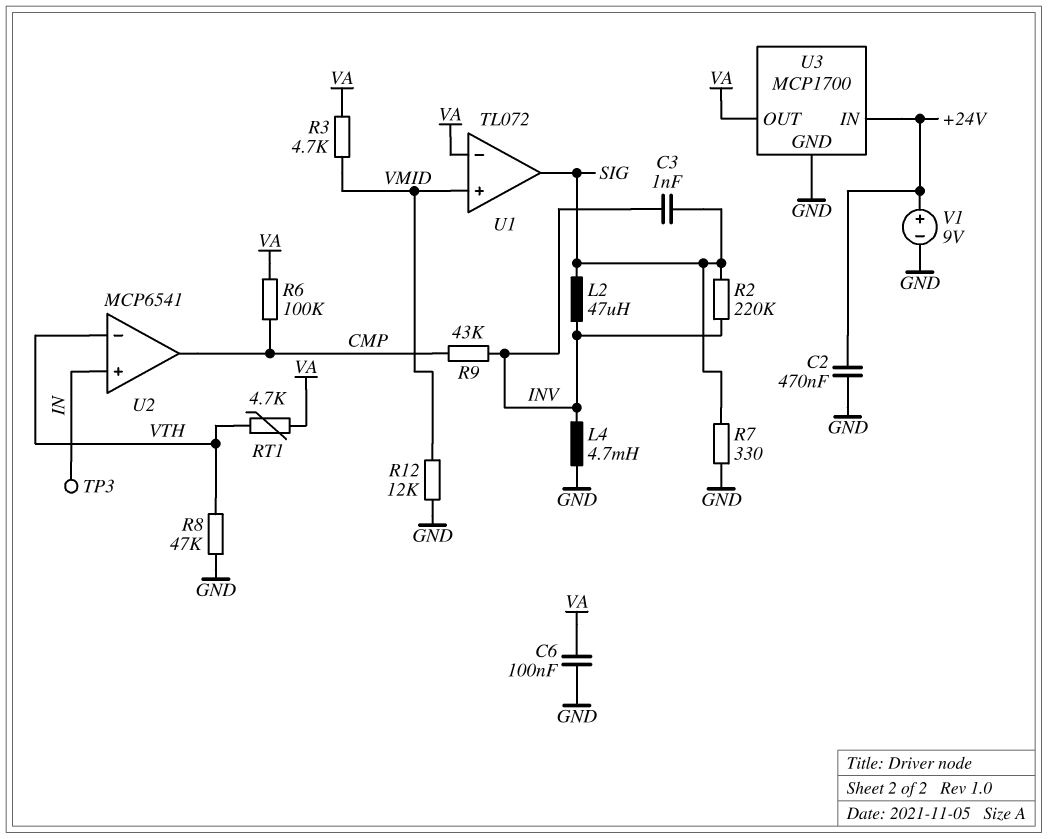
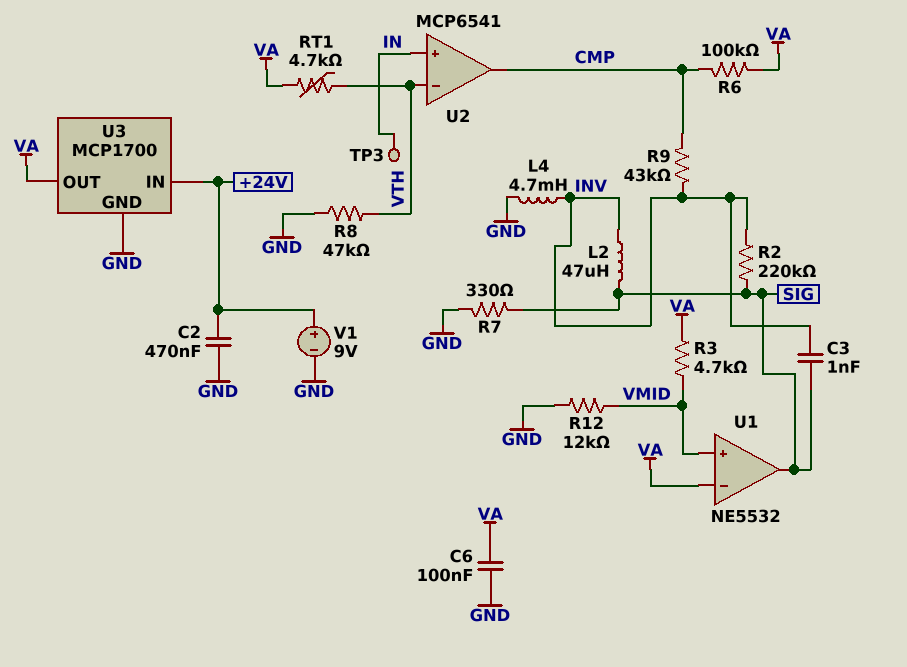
U1: TL072 -> NE5532

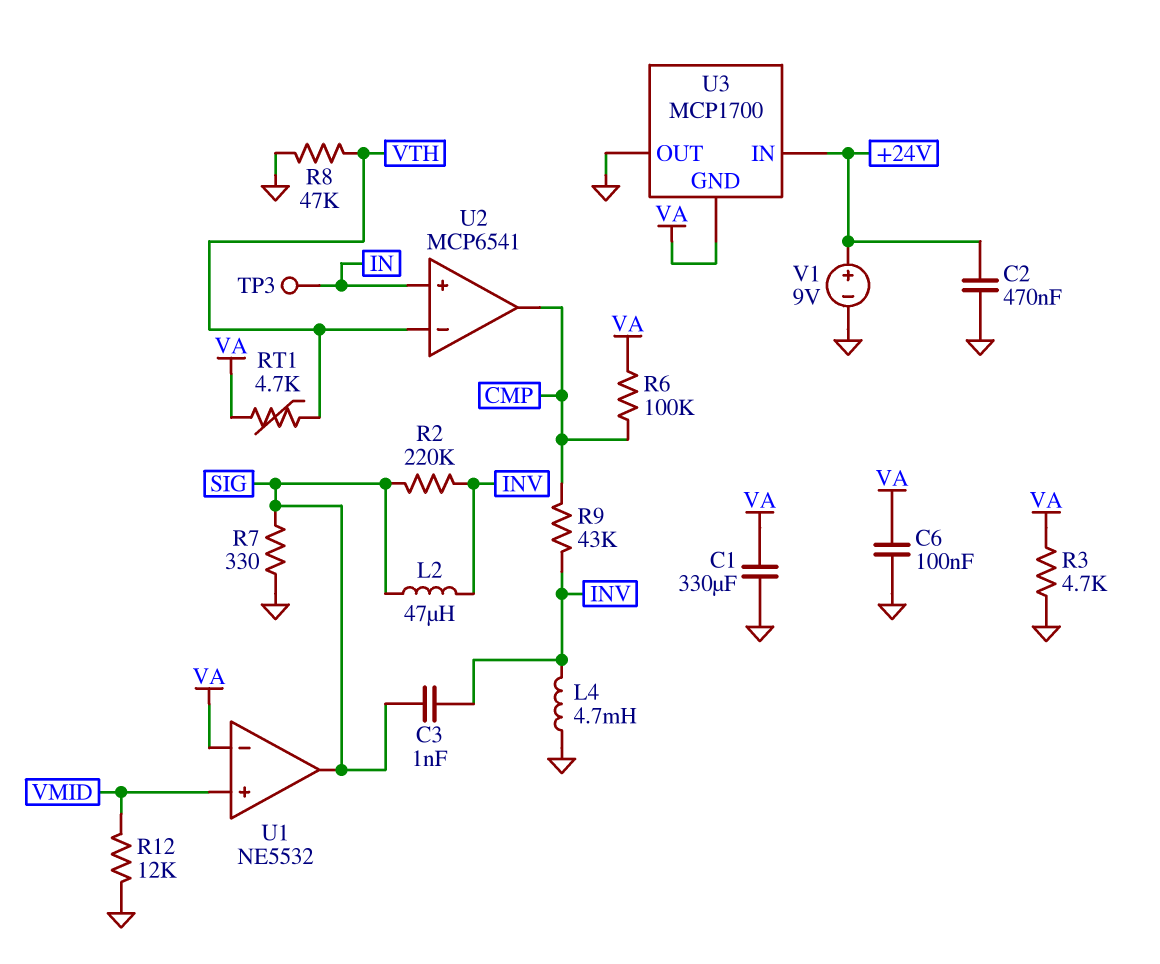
C1: none -> 330uF (GND, VA)
R3: 4.7k (VA, VMID) -> 4.7k (GND, VA)
U3 pin GND: GND -> VA
U3 pin OUT: VA -> GND

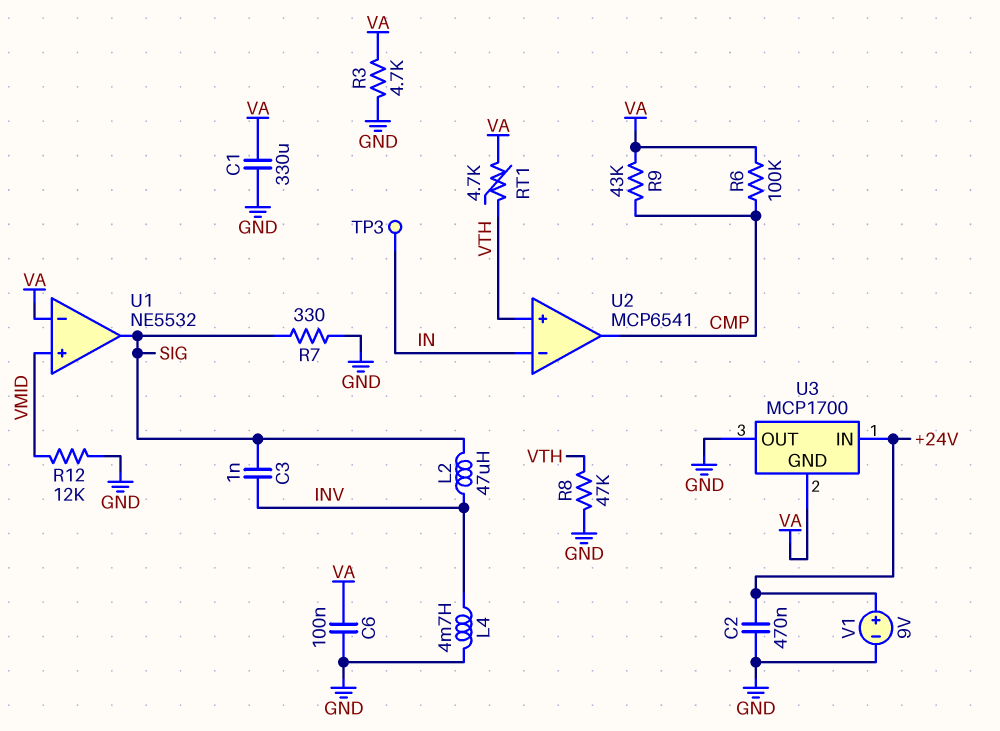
R2: 220k (INV, SIG) -> none
R9: 43k (CMP, INV) -> 43k (CMP, VA)
U2 pin in+: IN -> VTH
U2 pin in-: VTH -> IN

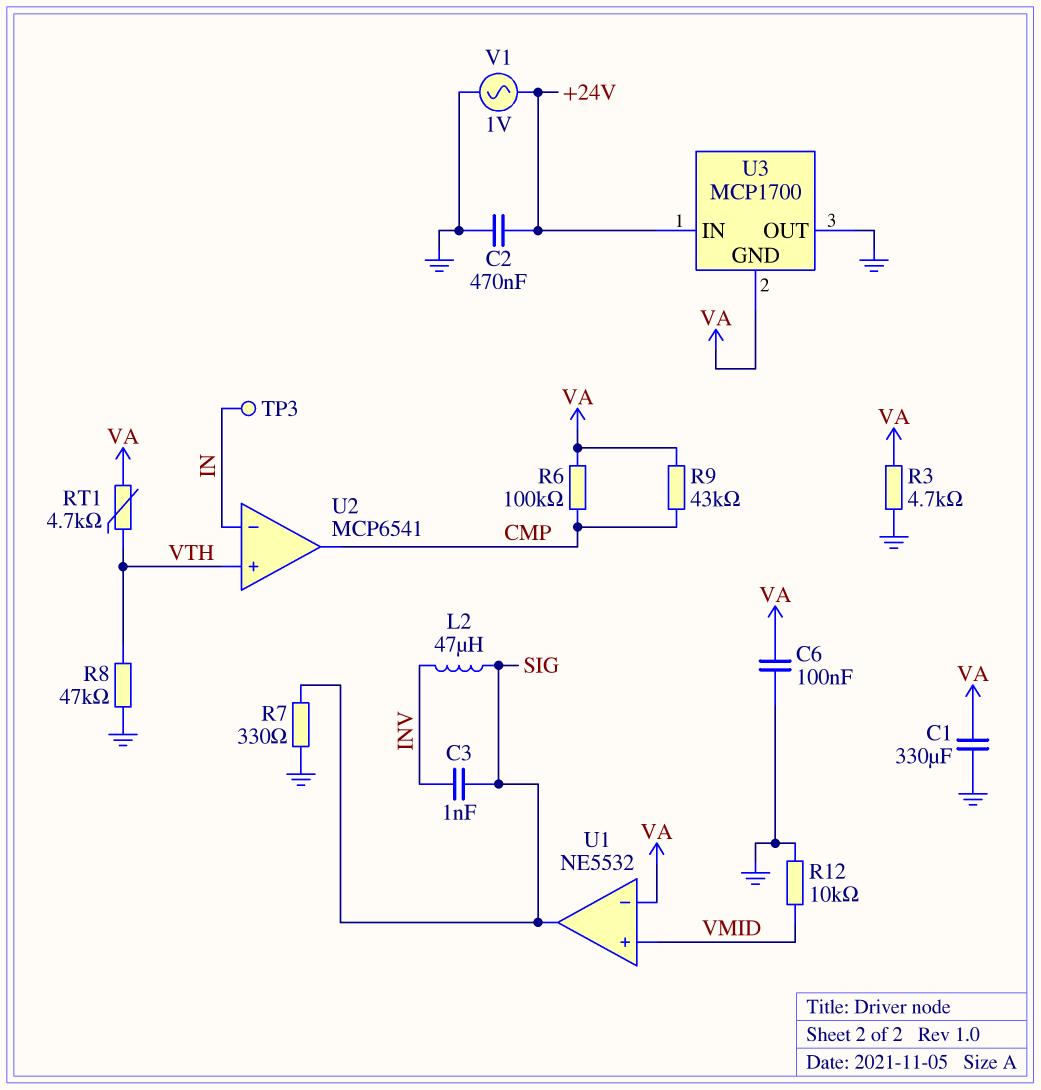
L4: 4.7mH (GND, INV) -> none
R12: 12k (GND, VMID) -> 10k (GND, VMID)
V1: 9V (plus +24V, minus GND) -> AC 1V (+24V, GND)

